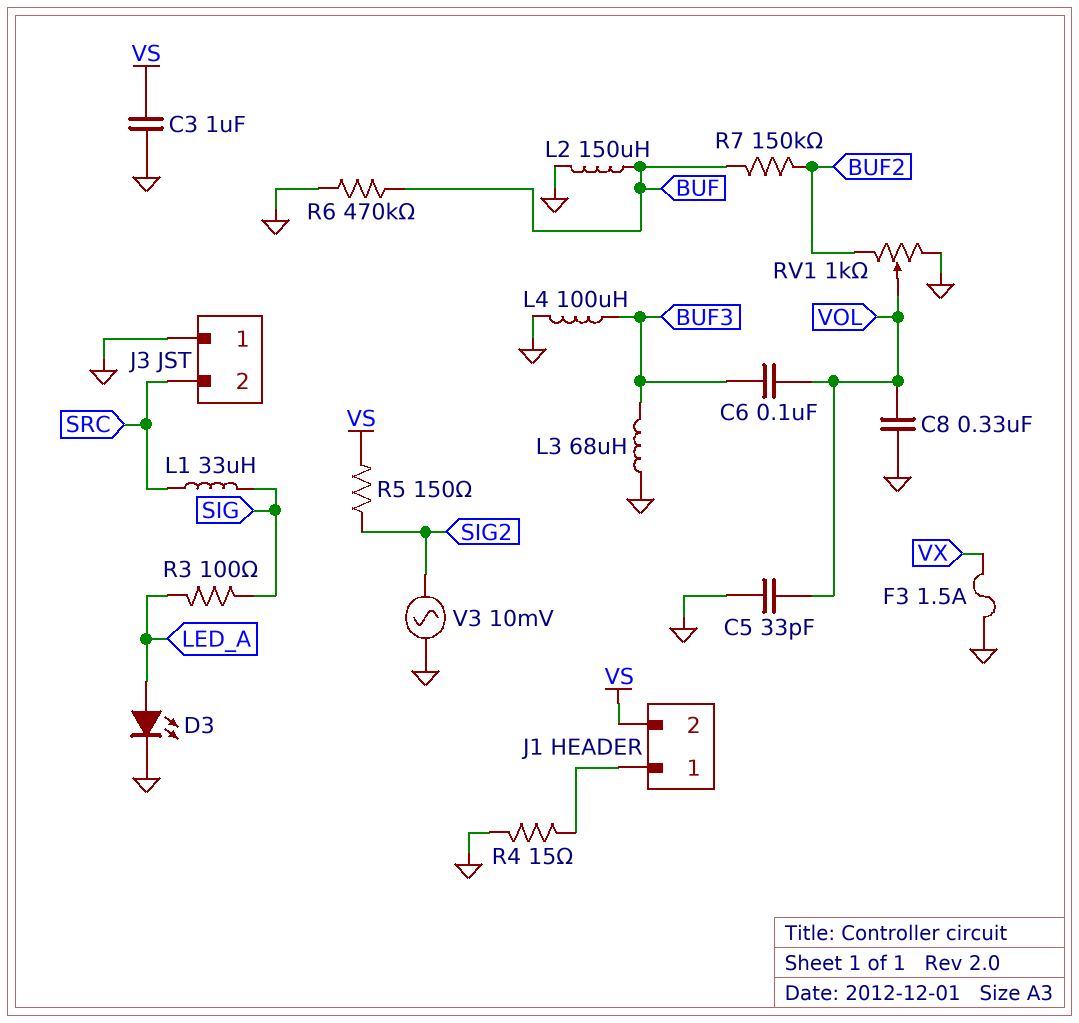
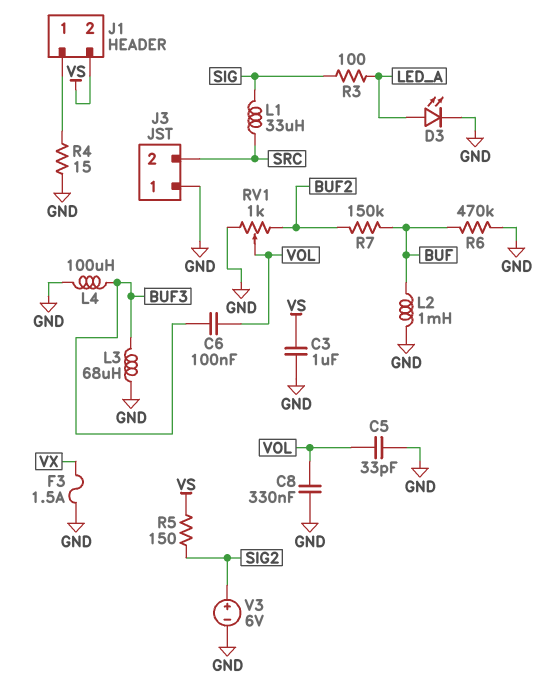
L2: 150uH (BUF, GND) -> 1mH (BUF, GND)
V3: AC 10mV (GND, SIG2) -> 6V (plus SIG2, minus GND)

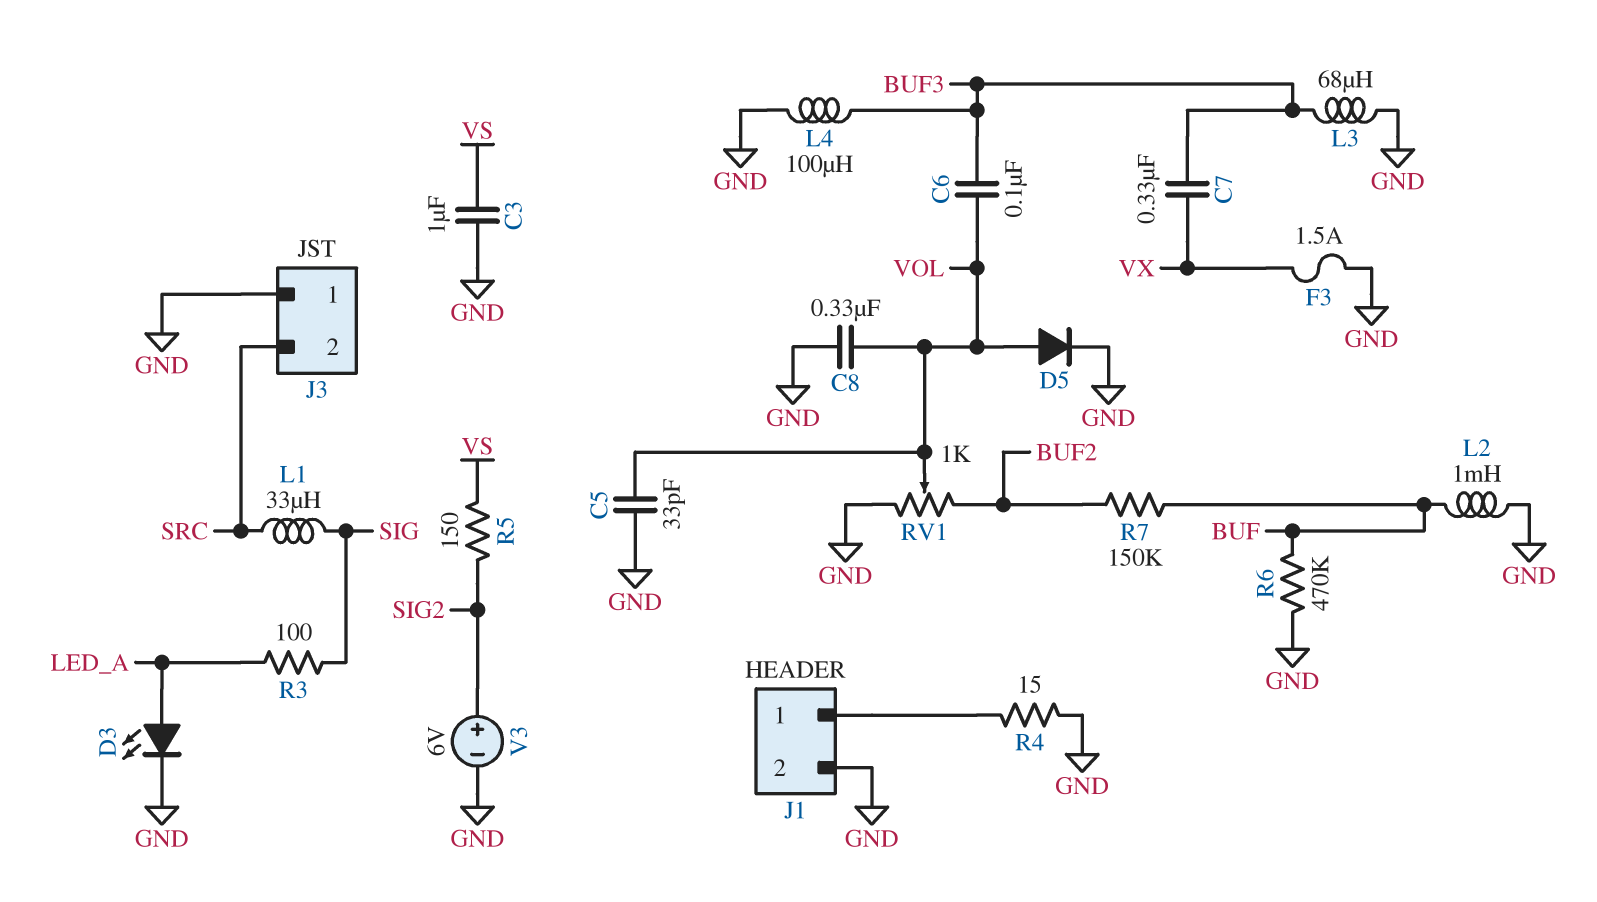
C7: none -> 330nF (BUF3, VX)
D5: none -> diode (A VOL, K GND)
J1 pin 2: VS -> GND

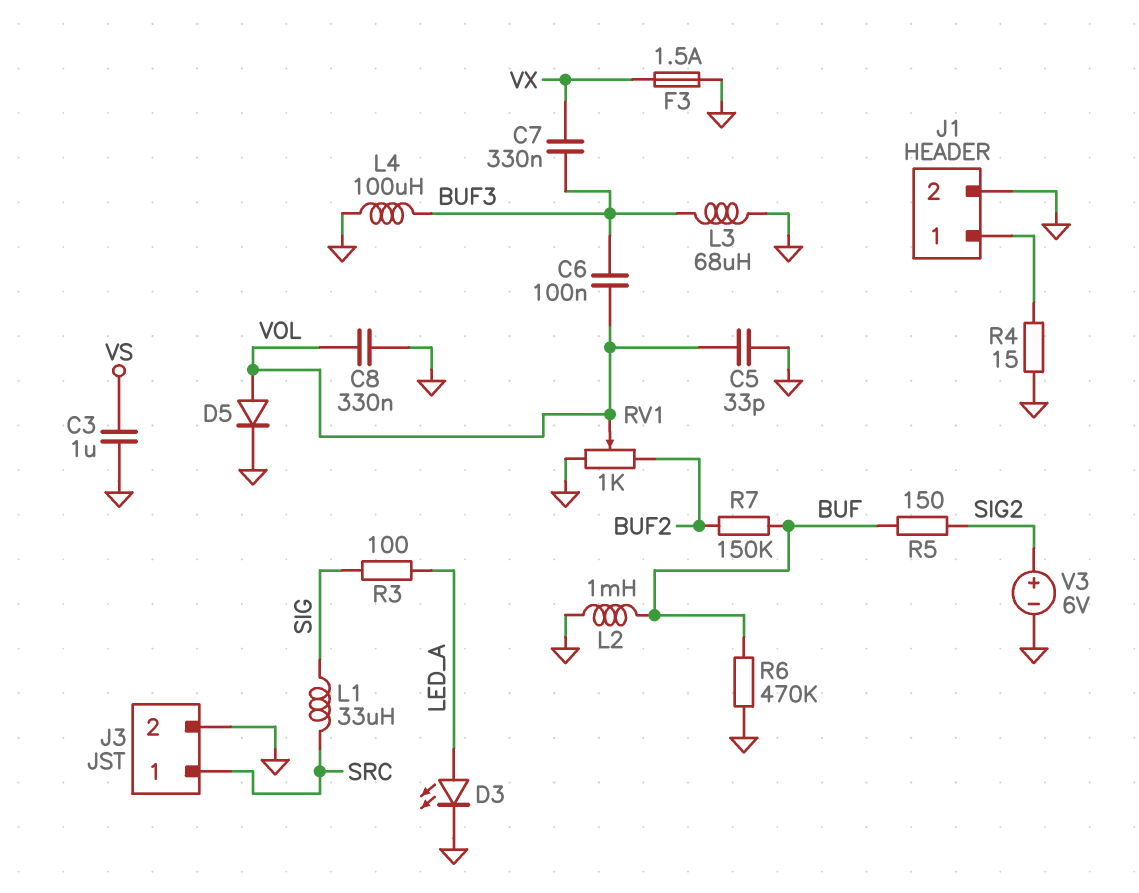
J3 pin 1: GND -> SRC
J3 pin 2: SRC -> GND
R5: 150 (SIG2, VS) -> 150 (BUF, SIG2)

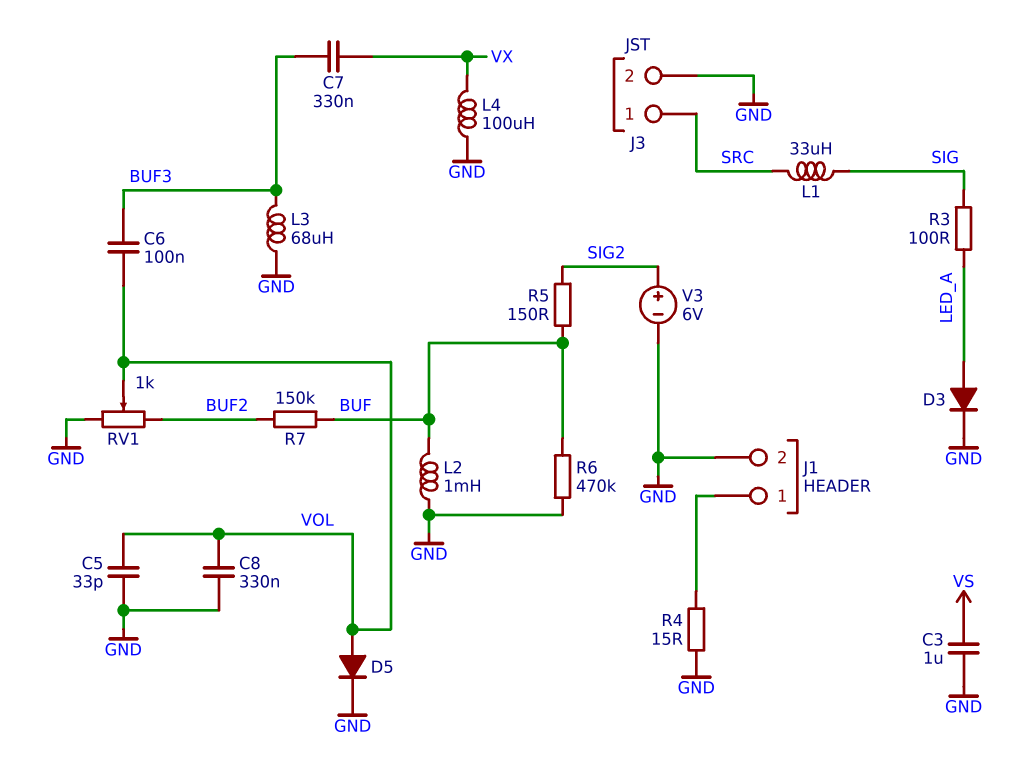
D3: LED (A LED_A, K GND) -> diode (A LED_A, K GND)
F3: 1.5A (GND, VX) -> none
L4: 100uH (BUF3, GND) -> 100uH (GND, VX)

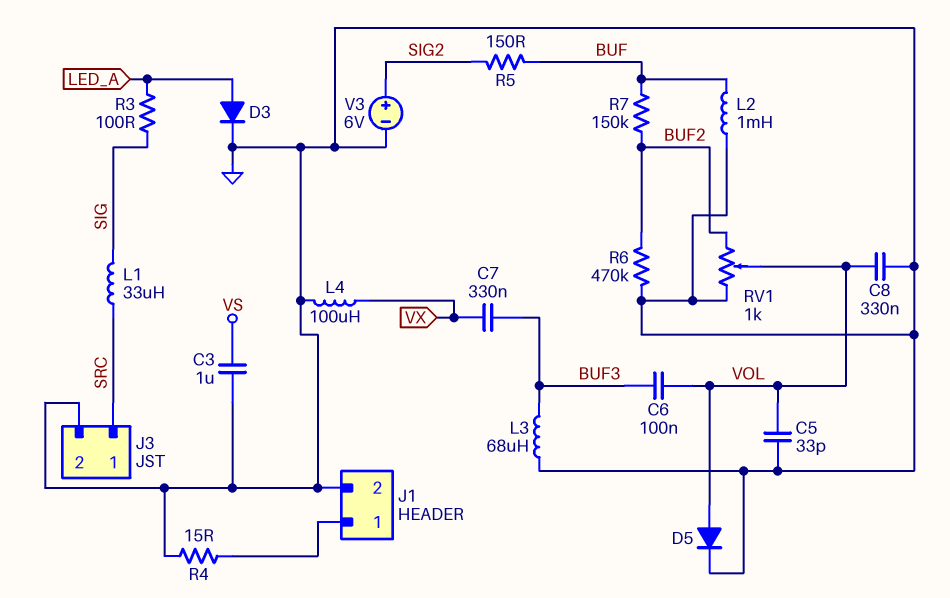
R6: 470k (BUF, GND) -> 470k (BUF2, GND)

